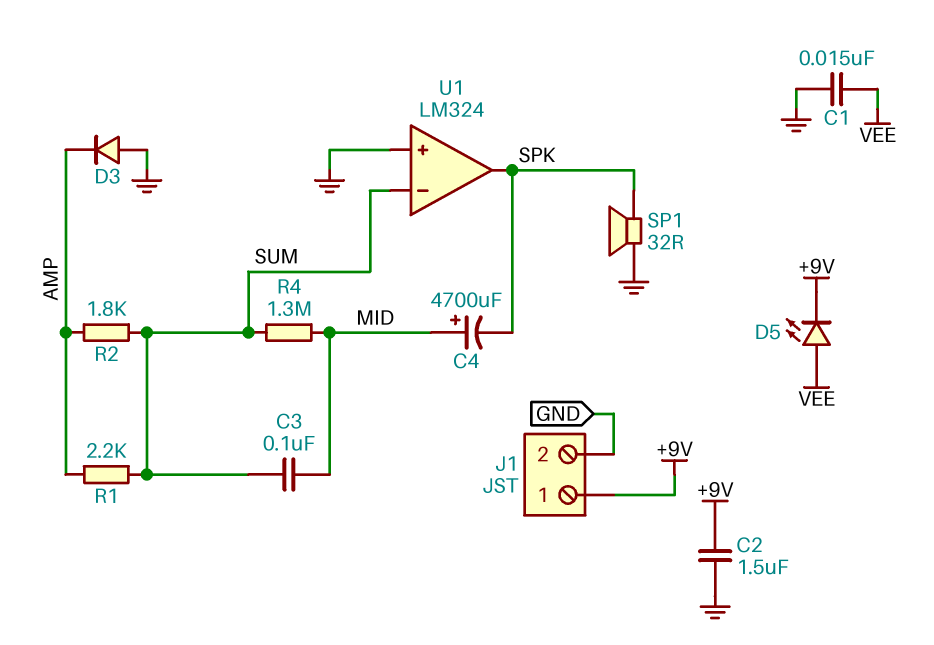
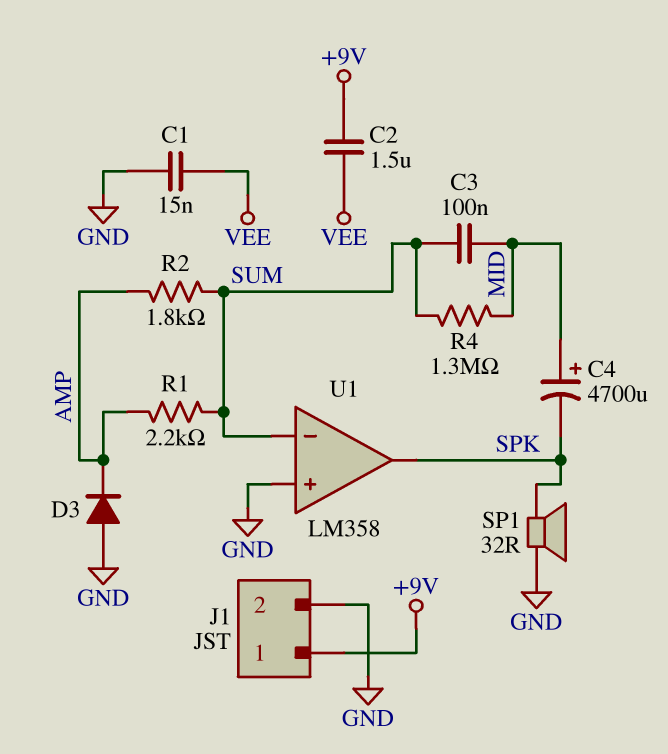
C2: 1.5uF (+9V, GND) -> 1.5uF (+9V, VEE)
D5: LED (A VEE, K +9V) -> none
U1: LM324 -> LM358

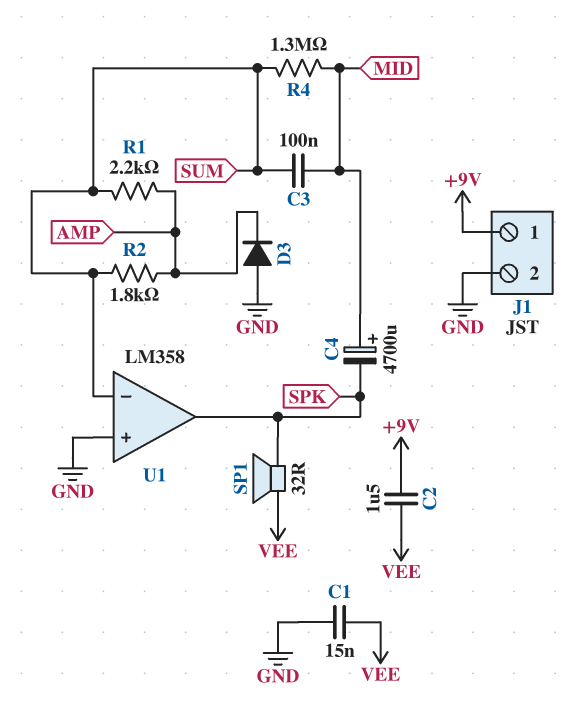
SP1: speaker 32R (GND, SPK) -> speaker 32R (SPK, VEE)

